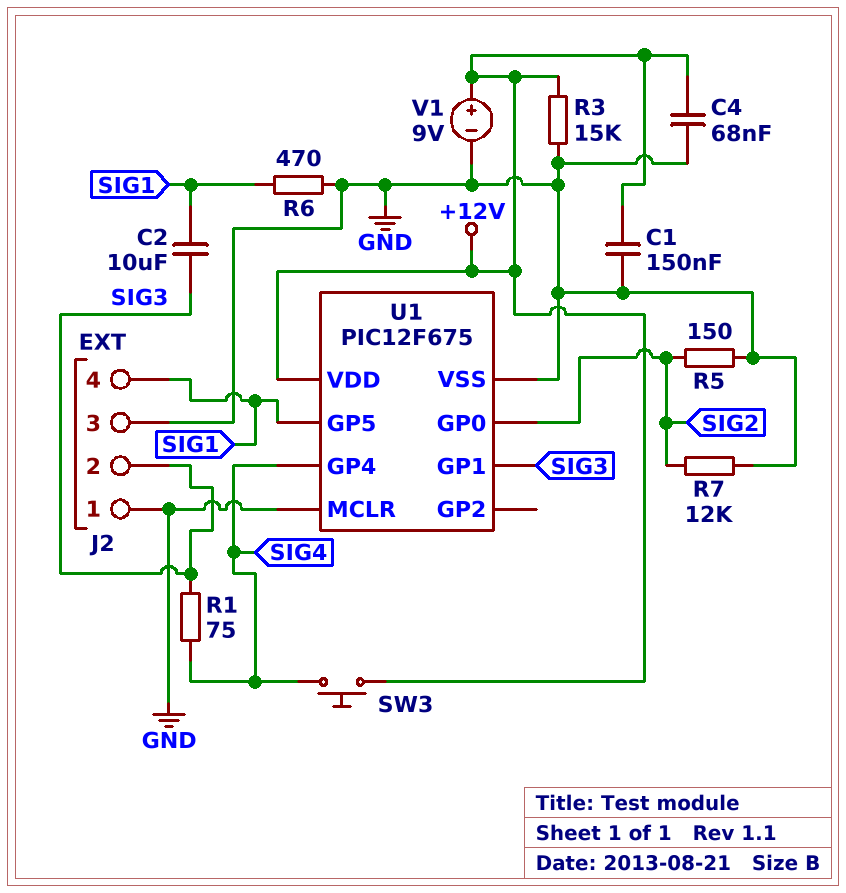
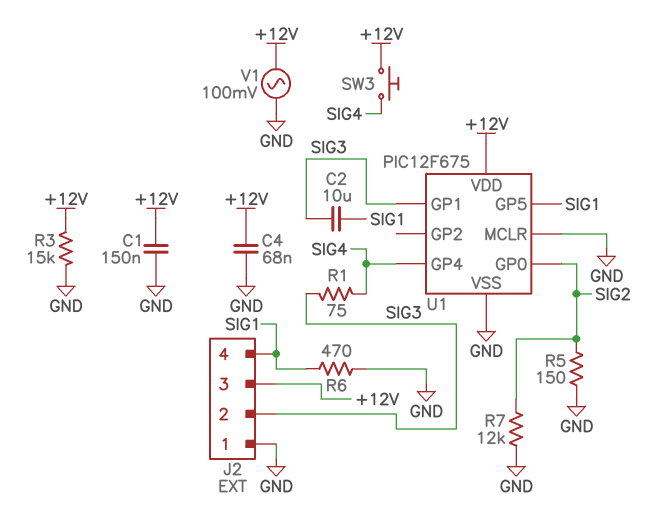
J2 pin 3: GND -> +12V
V1: 9V (plus +12V, minus GND) -> AC 100mV (+12V, GND)

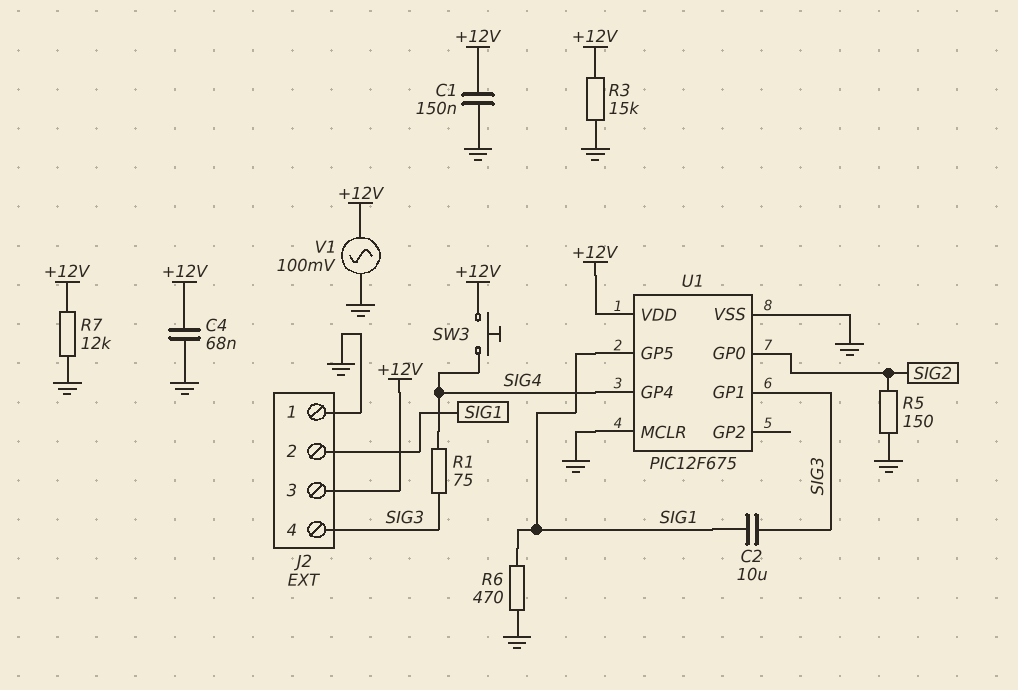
J2 pin 2: SIG3 -> SIG1
J2 pin 4: SIG1 -> SIG3
R7: 12k (GND, SIG2) -> 12k (+12V, GND)

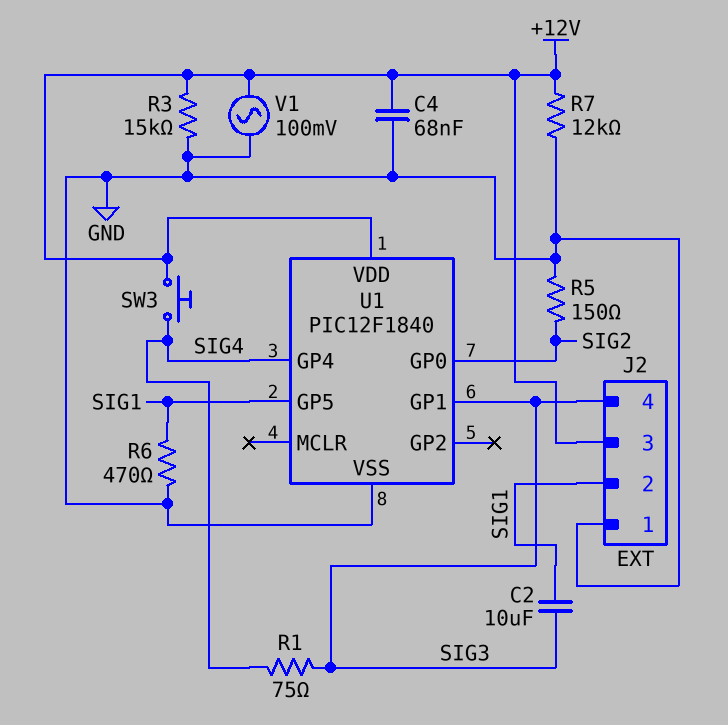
C1: 150nF (+12V, GND) -> none
U1: PIC12F675 -> PIC12F1840
U1 pin MCLR: GND -> none

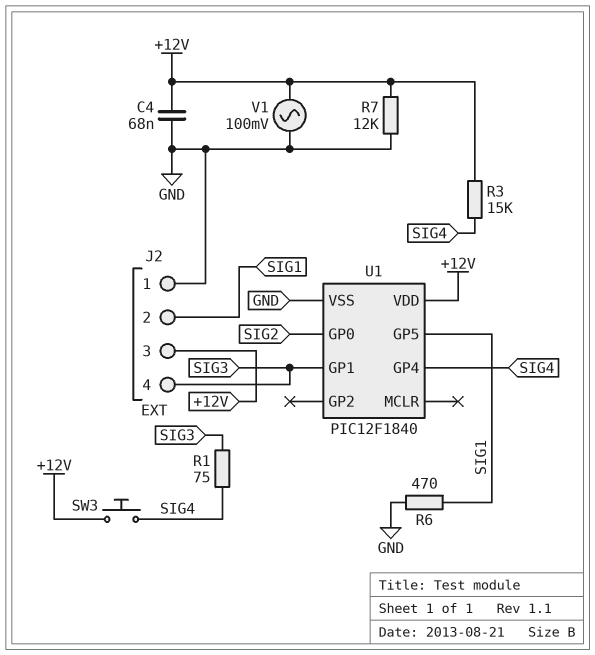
C2: 10uF (SIG1, SIG3) -> none
R3: 15k (+12V, GND) -> 15k (+12V, SIG4)
R5: 150 (GND, SIG2) -> none

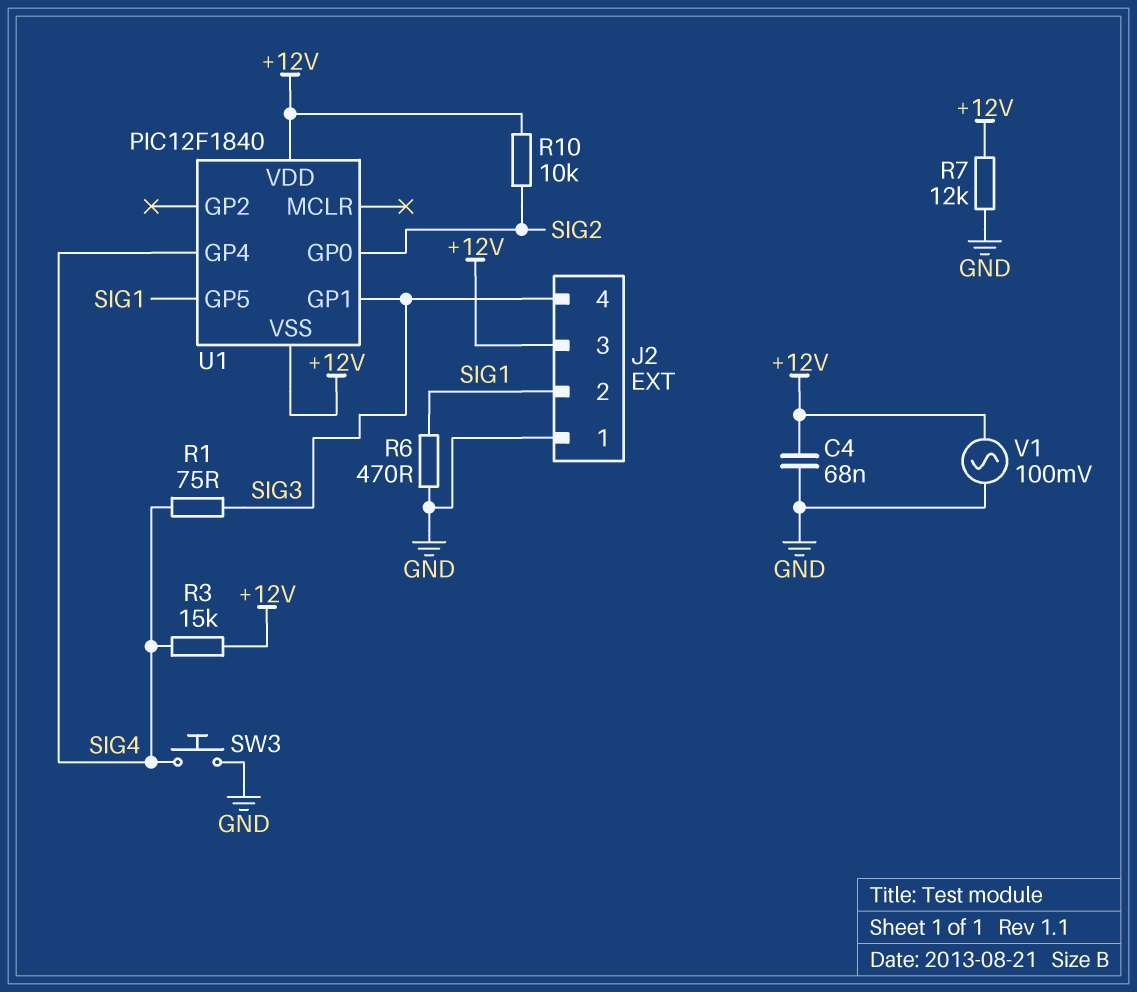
R10: none -> 10k (+12V, SIG2)
SW3: button (+12V, SIG4) -> button (GND, SIG4)
U1 pin VSS: GND -> +12V

